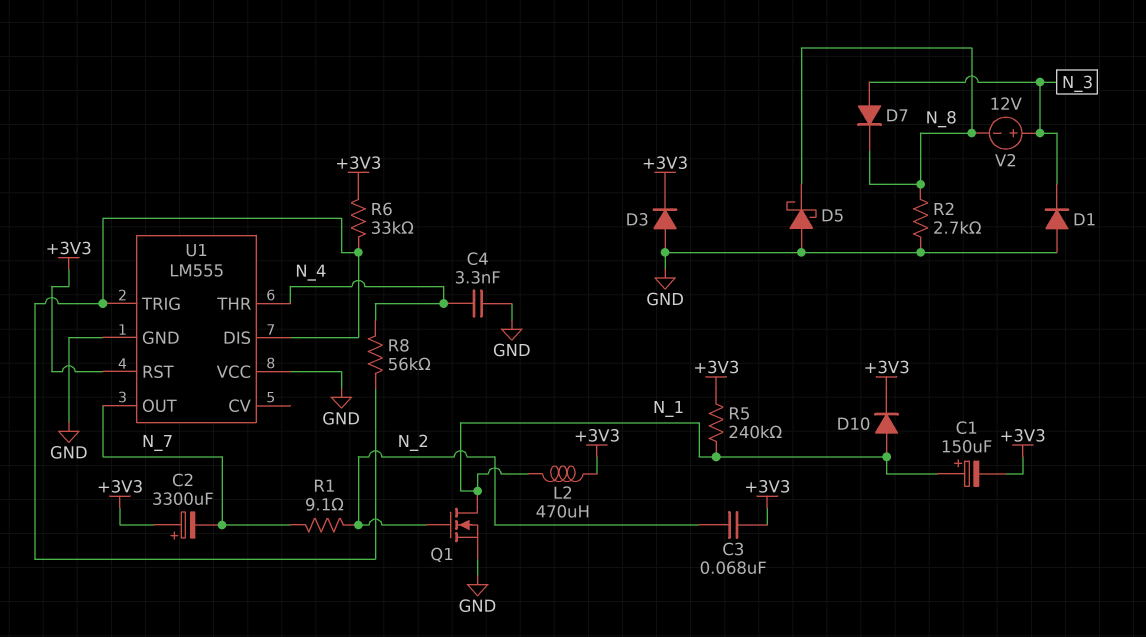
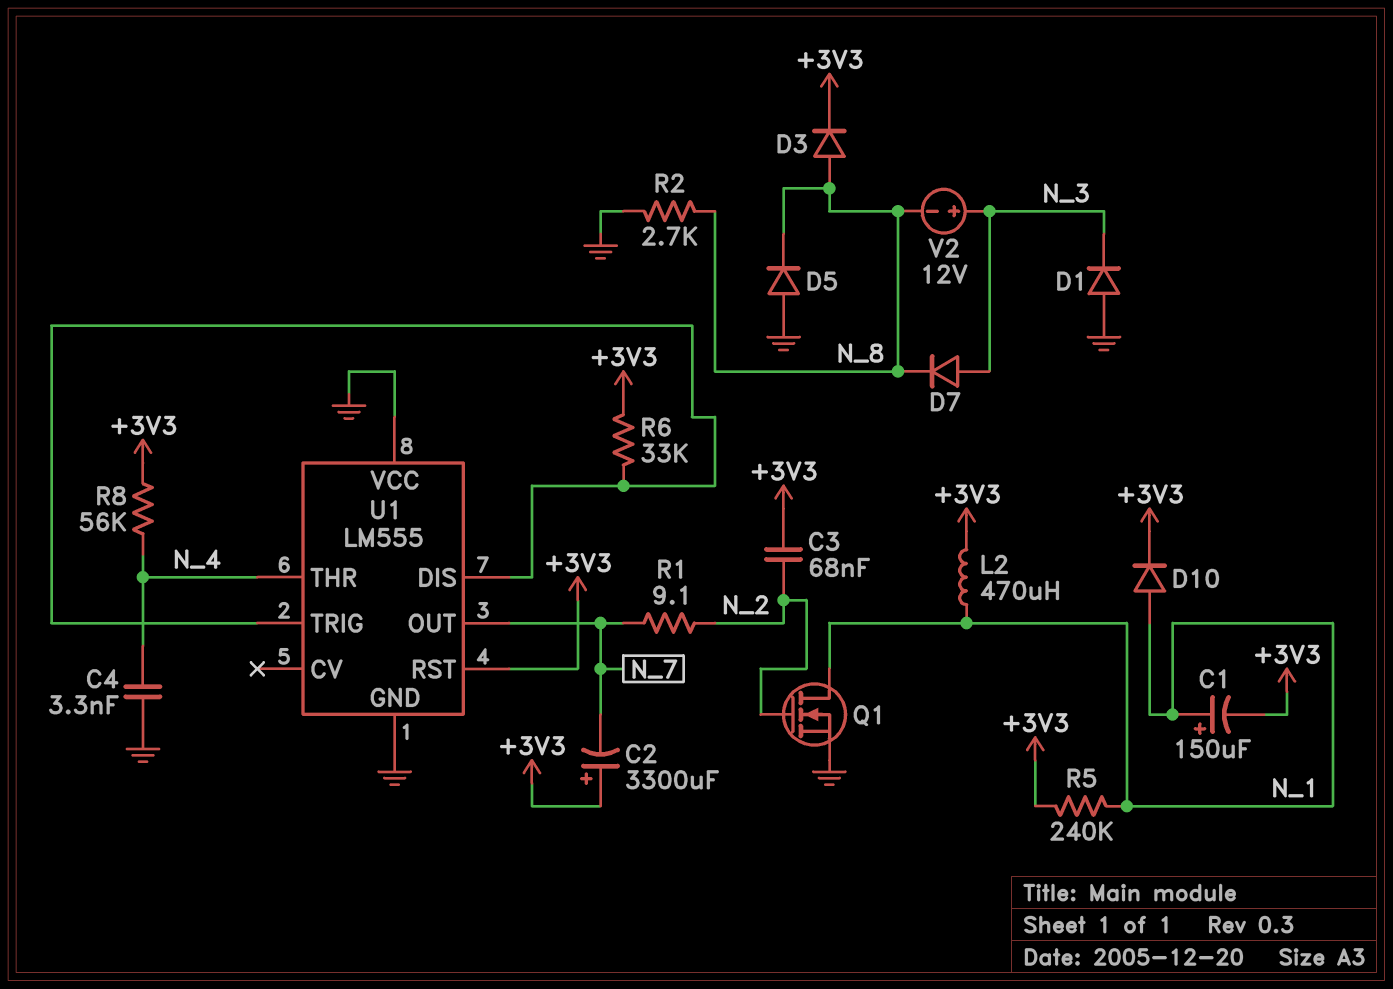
D3: diode (A GND, K +3V3) -> diode (A N_8, K +3V3)
D5: schottky (A GND, K N_8) -> diode (A GND, K N_8)
R8: 56k (N_4, U1/DIS) -> 56k (+3V3, N_4)

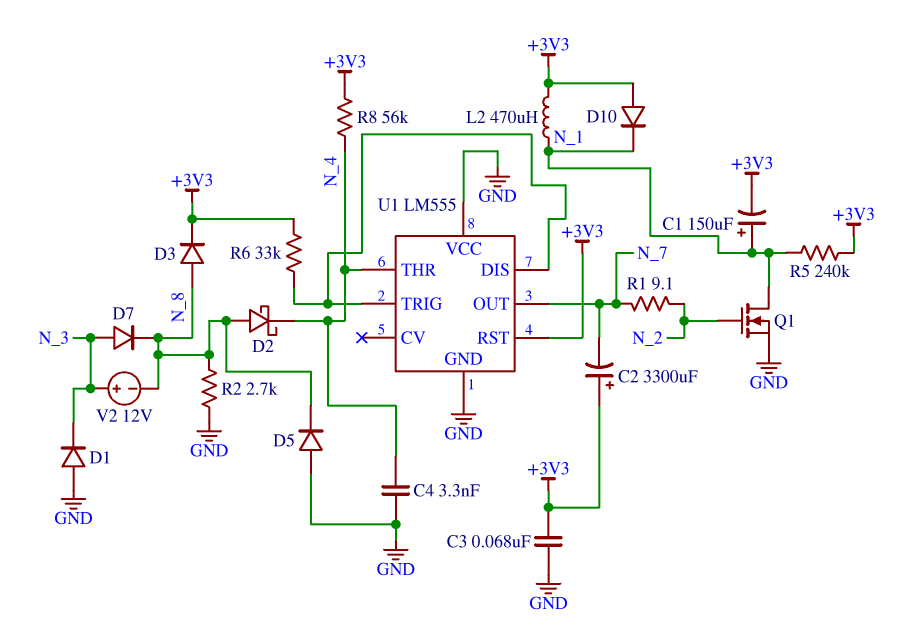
C3: 68nF (+3V3, N_2) -> 68nF (+3V3, GND)
D2: none -> schottky (A N_8, K N_4)
D10: diode (A N_1, K +3V3) -> diode (A +3V3, K N_1)

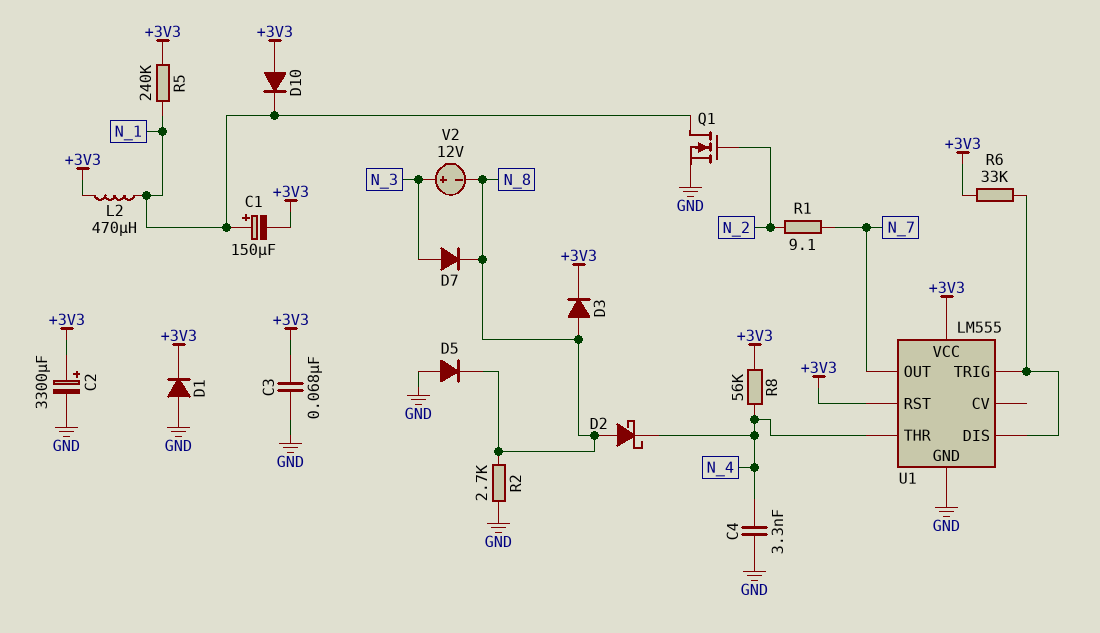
C2: 3300uF (plus +3V3, minus N_7) -> 3300uF (plus +3V3, minus GND)
D1: diode (A GND, K N_3) -> diode (A GND, K +3V3)
U1 pin VCC: GND -> +3V3

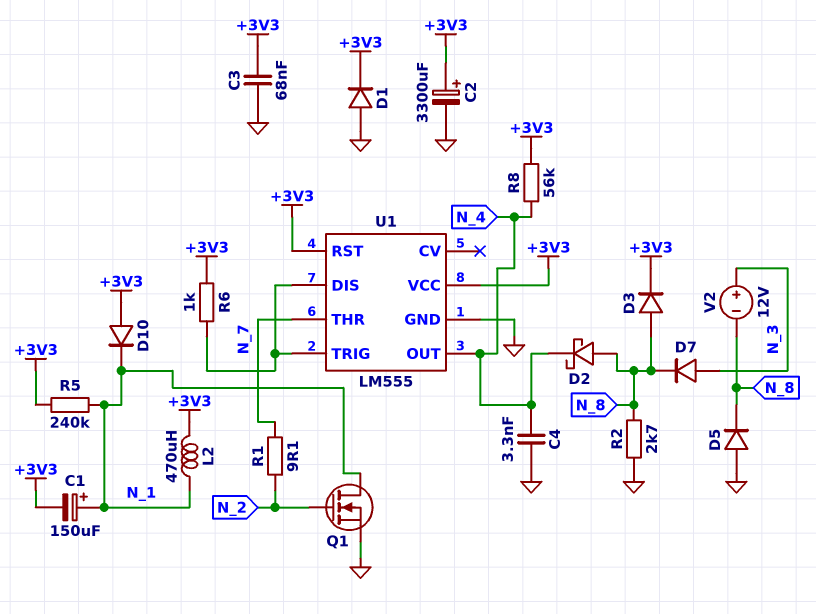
R6: 33k (+3V3, U1/DIS) -> 1k (+3V3, U1/DIS)
U1 pin OUT: N_7 -> N_4
U1 pin THR: N_4 -> N_7

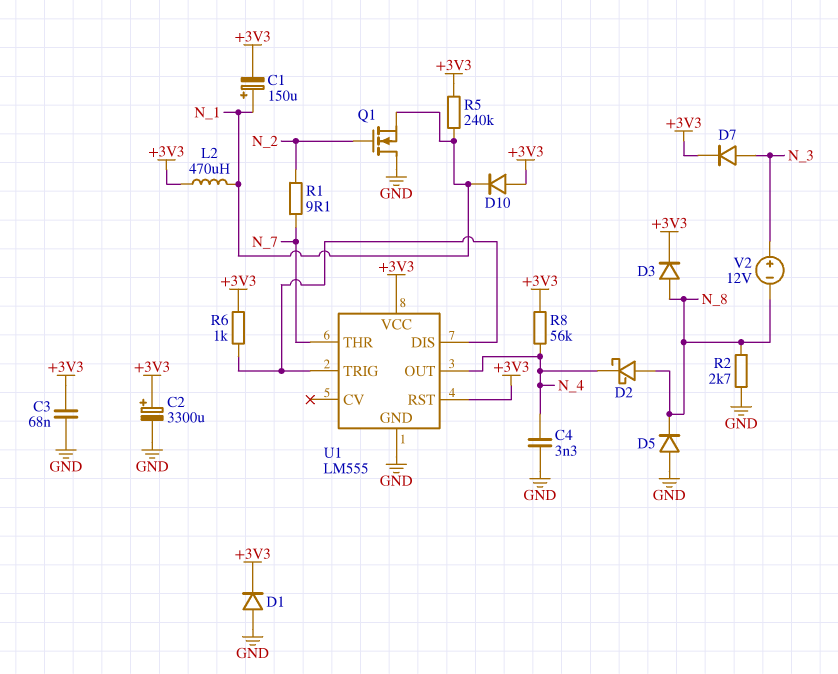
D7: diode (A N_3, K N_8) -> diode (A N_3, K +3V3)
Q1: NMOS (G N_2, D N_1, S GND) -> NMOS (G N_2, D GND, S N_1)

